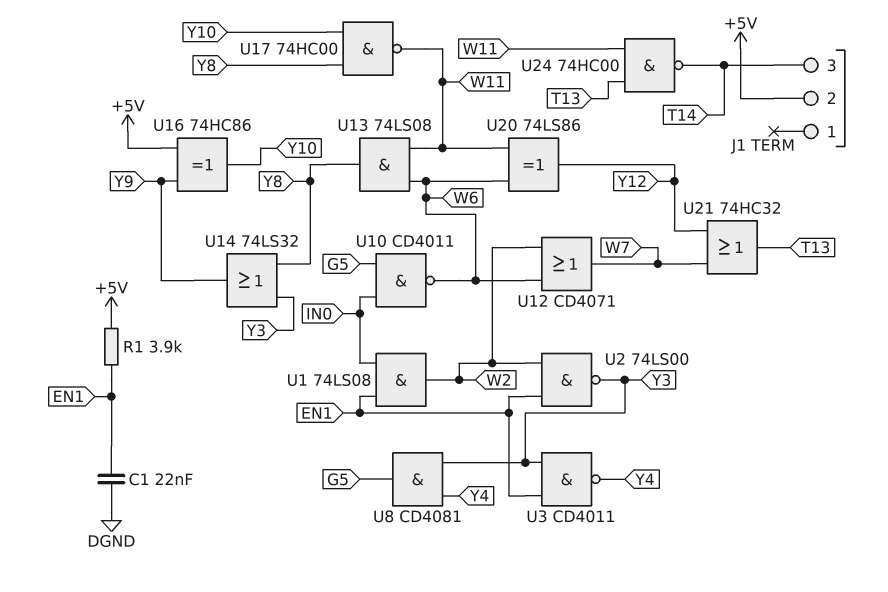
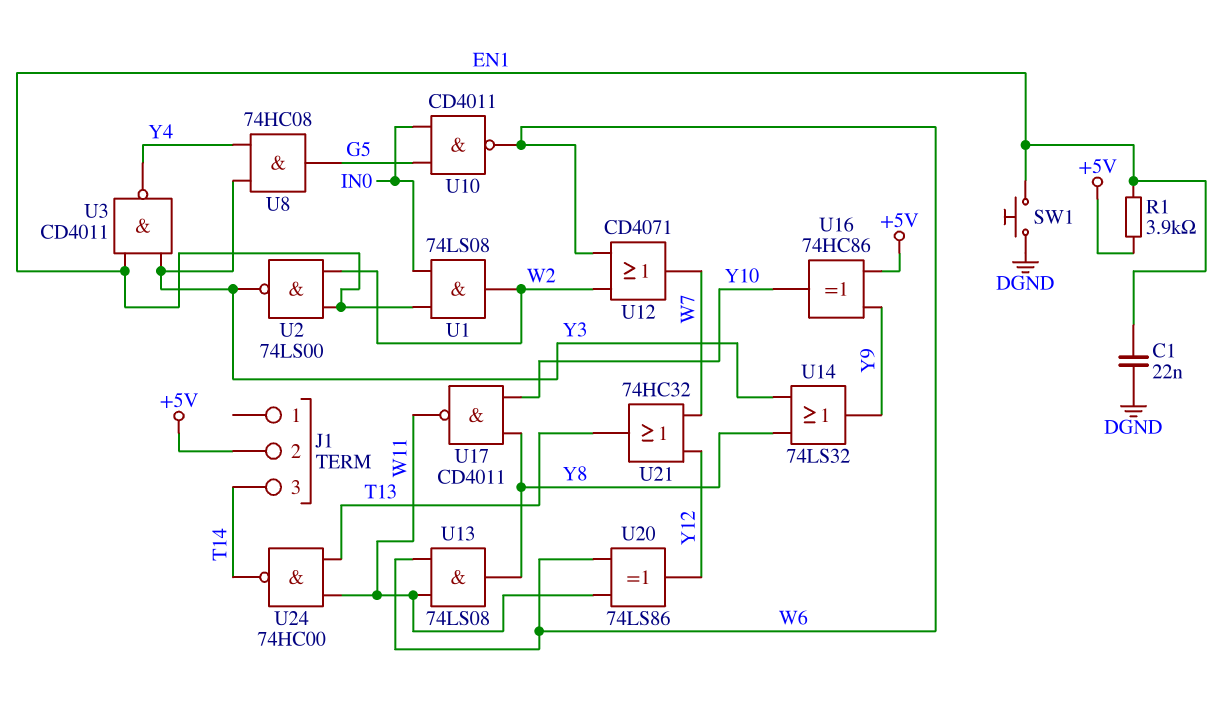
SW1: none -> button (DGND, EN1)
U8: AND CD4081 (in Y3, in Y4, out G5) -> AND 74HC08 (in Y3, in Y4, out G5)
U17: NAND 74HC00 (in Y8, in Y10, out W11) -> NAND CD4011 (in Y8, in Y10, out W11)

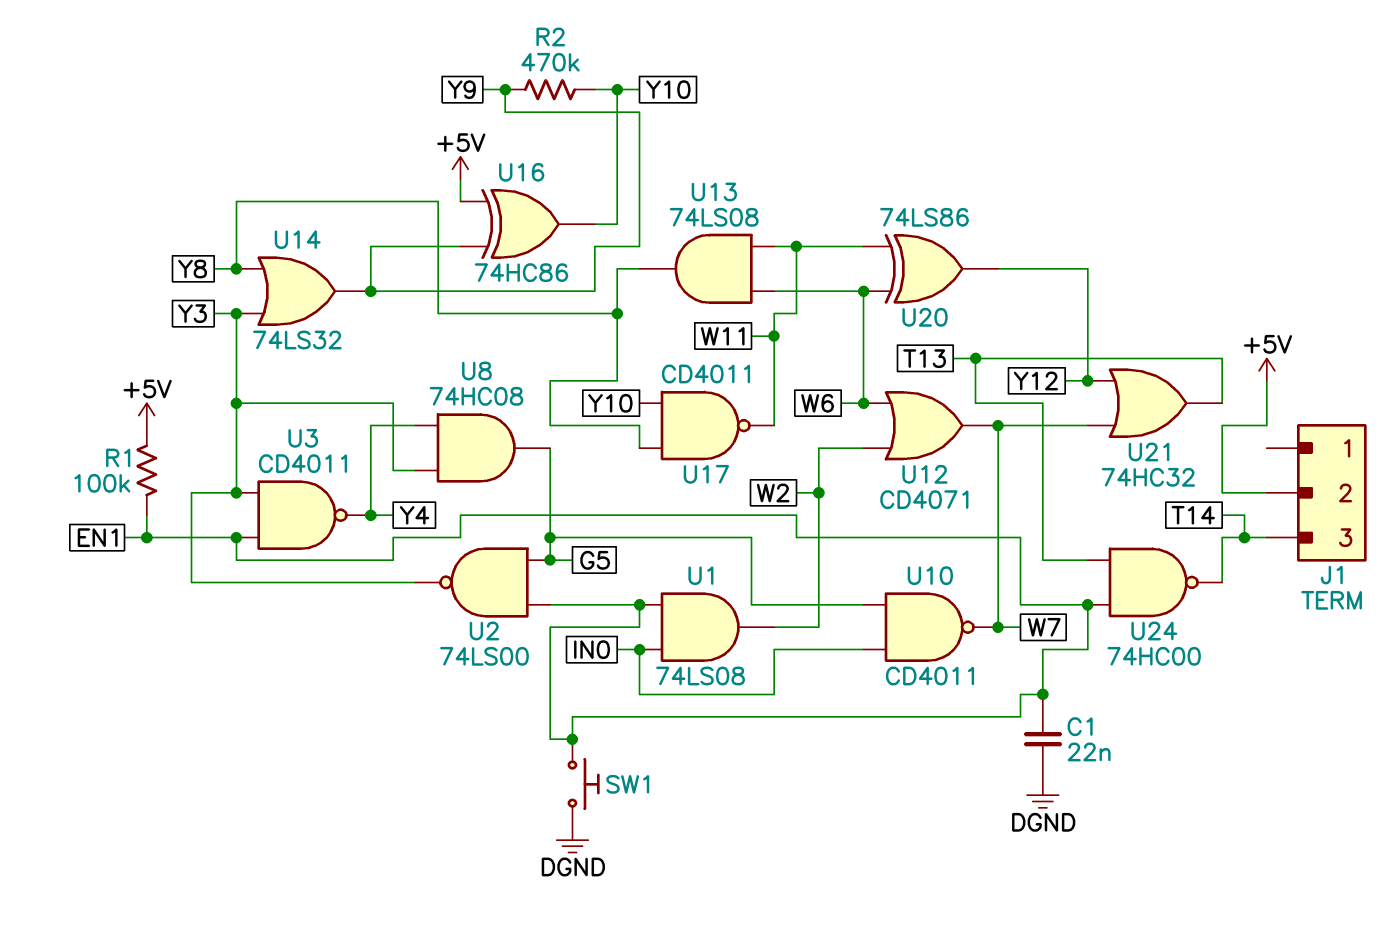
R1: 3.9k (+5V, EN1) -> 100k (+5V, EN1)
R2: none -> 470k (Y9, Y10)
U2: NAND 74LS00 (in EN1, in W2, out Y3) -> NAND 74LS00 (in EN1, in G5, out Y3)
U10: NAND CD4011 (in G5, in IN0, out W6) -> NAND CD4011 (in G5, in IN0, out W7)
U24: NAND 74HC00 (in T13, in W11, out T14) -> NAND 74HC00 (in EN1, in T13, out T14)

